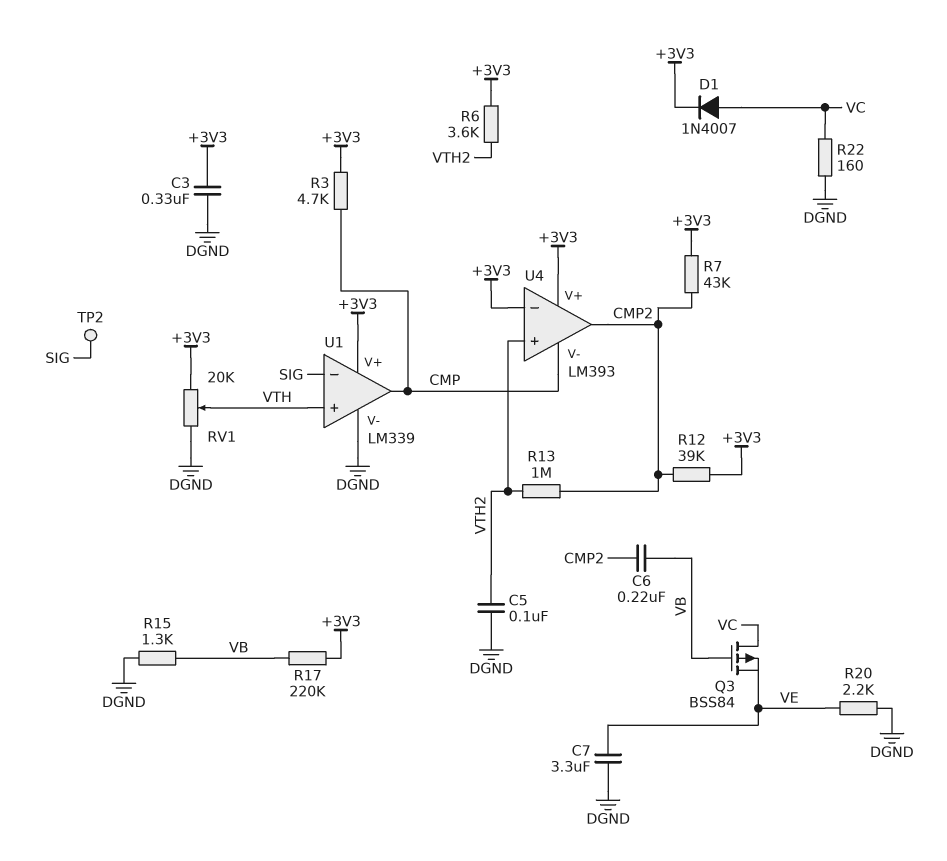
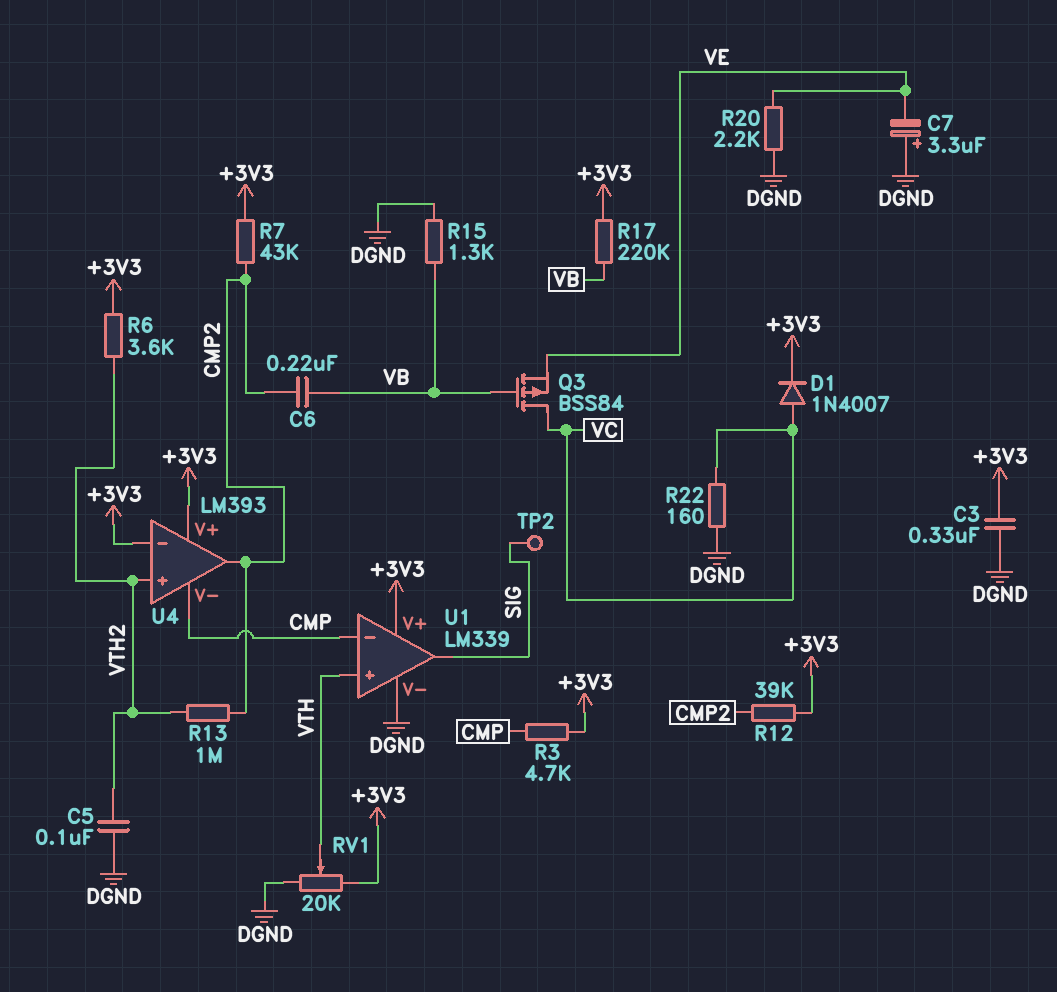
C7: 3.3uF (DGND, VE) -> 3.3uF (plus DGND, minus VE)
U1 pin in-: SIG -> CMP
U1 pin out: CMP -> SIG

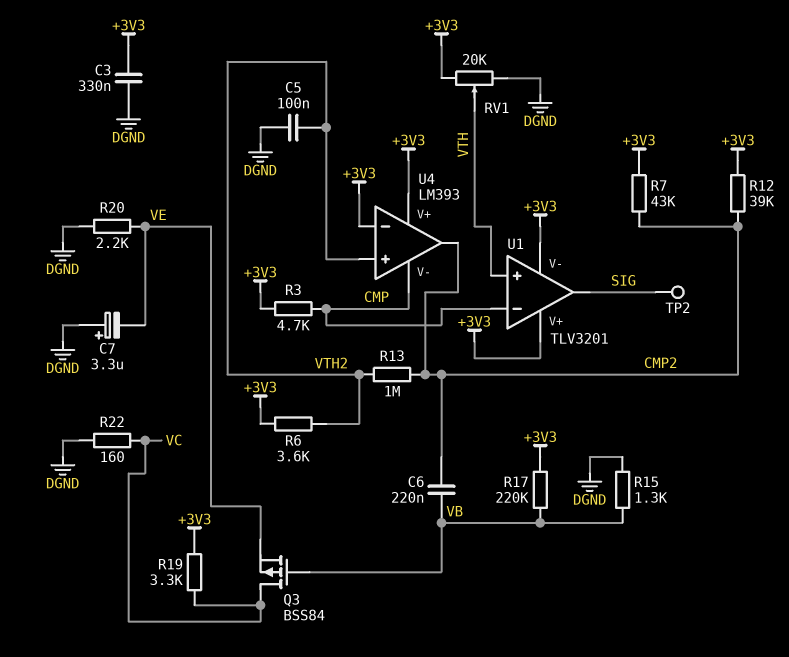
D1: diode 1N4007 (A VC, K +3V3) -> none
R19: none -> 3.3k (+3V3, VC)
U1: LM339 -> TLV3201
U1 pin V-: DGND -> +3V3

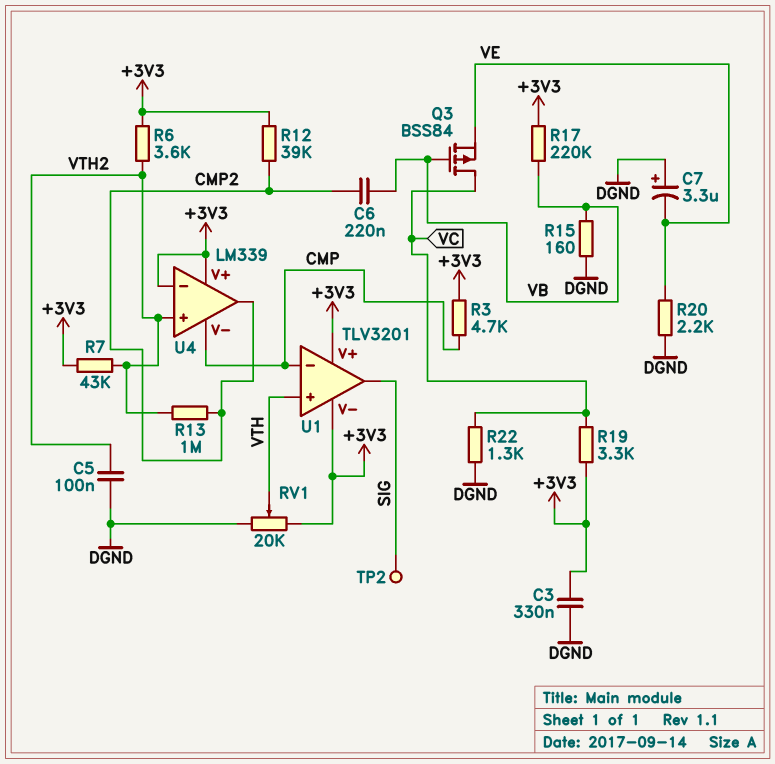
R7: 43k (+3V3, CMP2) -> 43k (+3V3, VTH2)
R15: 1.3k (DGND, VB) -> 160 (DGND, VB)
R22: 160 (DGND, VC) -> 1.3k (DGND, VC)
U4: LM393 -> LM339

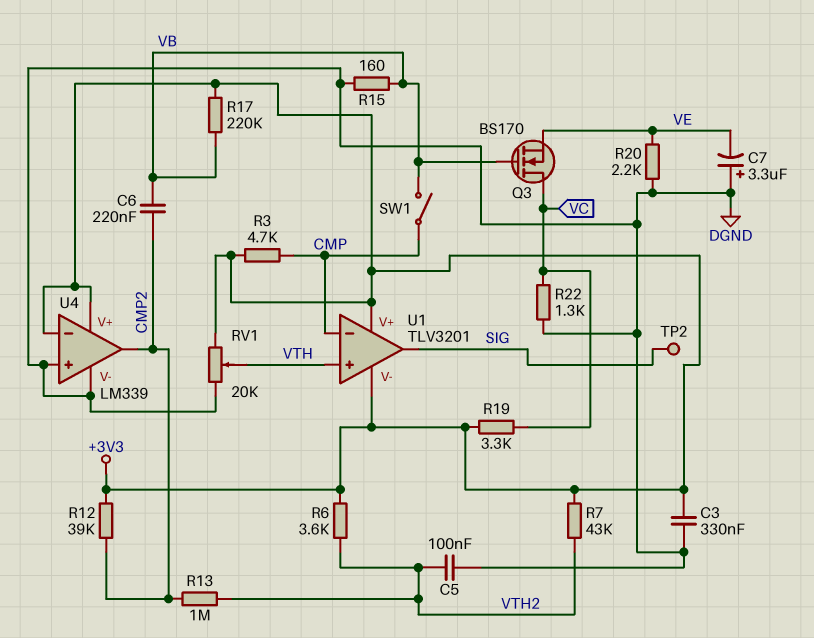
Q3: PMOS BSS84 (G VB, D VC, S VE) -> NMOS BS170 (G VB, D VC, S VE)
SW1: none -> switch (CMP, VB)
U4 pin V-: CMP -> DGND
U4 pin in+: VTH2 -> DGND

